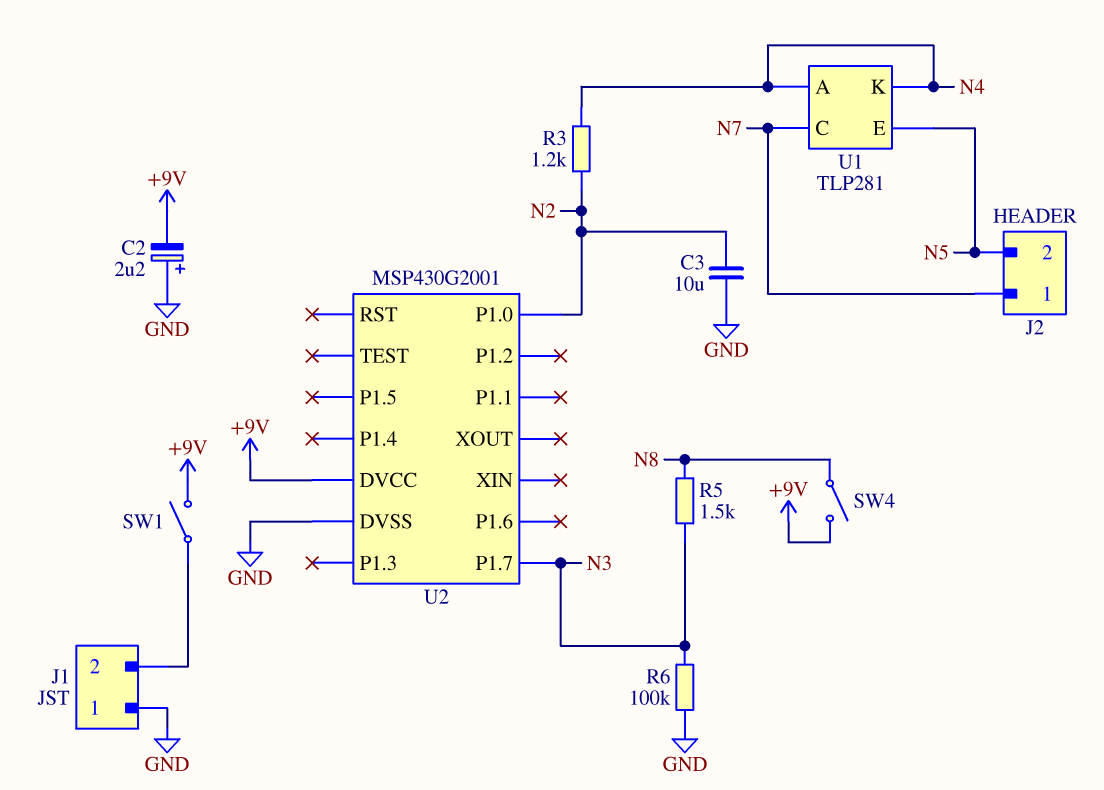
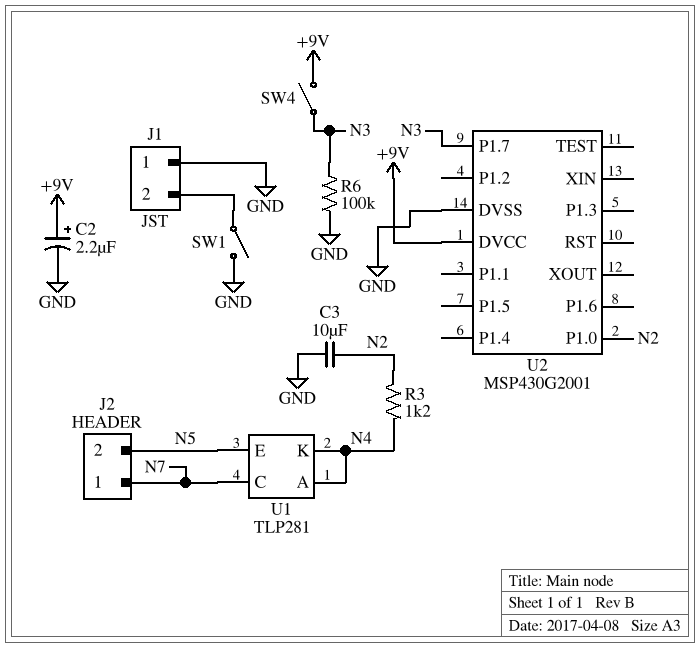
C2: 2.2uF (plus GND, minus +9V) -> 2.2uF (plus +9V, minus GND)
R5: 1.5k (N3, N8) -> none
SW1: switch (+9V, J1/2) -> switch (GND, J1/2)
SW4: switch (+9V, N8) -> switch (+9V, N3)

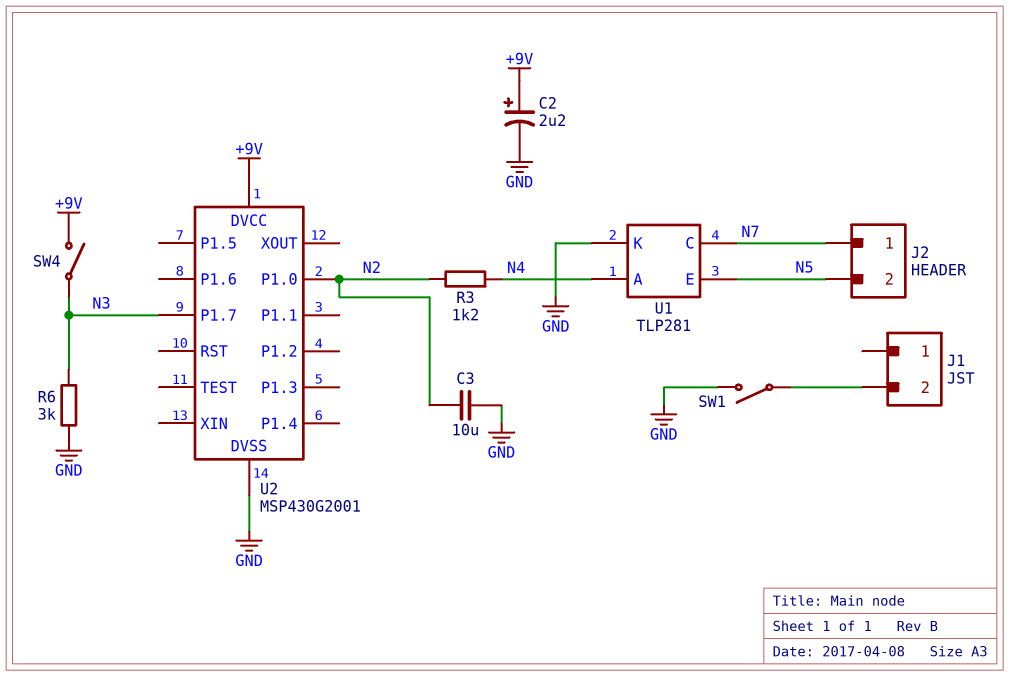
J1 pin 1: GND -> none
R6: 100k (GND, N3) -> 3k (GND, N3)
U1 pin K: N4 -> GND

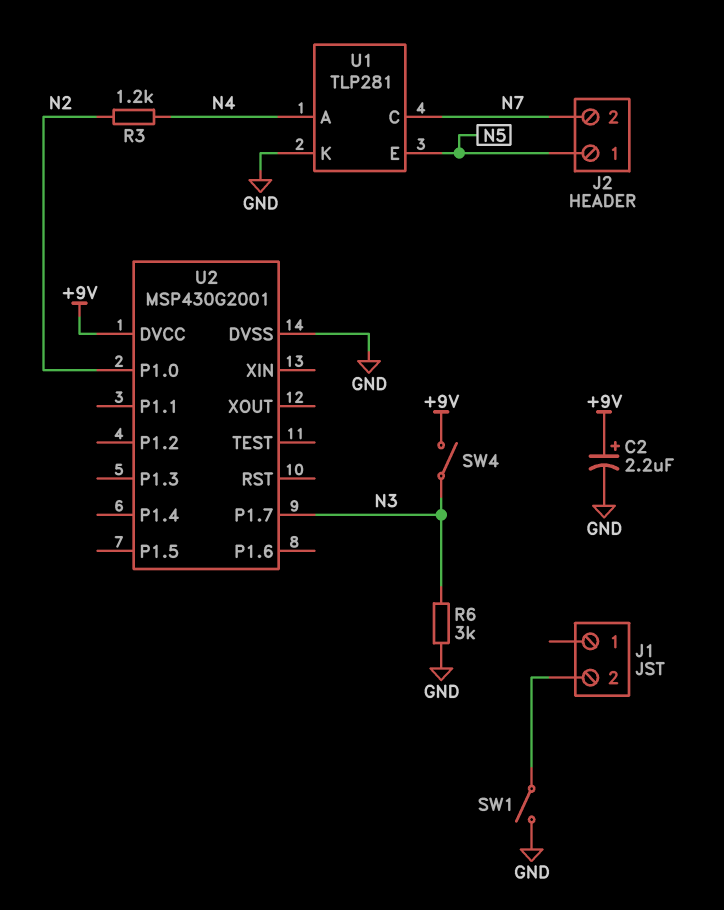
C3: 10uF (GND, N2) -> none
J2 pin 1: N7 -> N5
J2 pin 2: N5 -> N7

